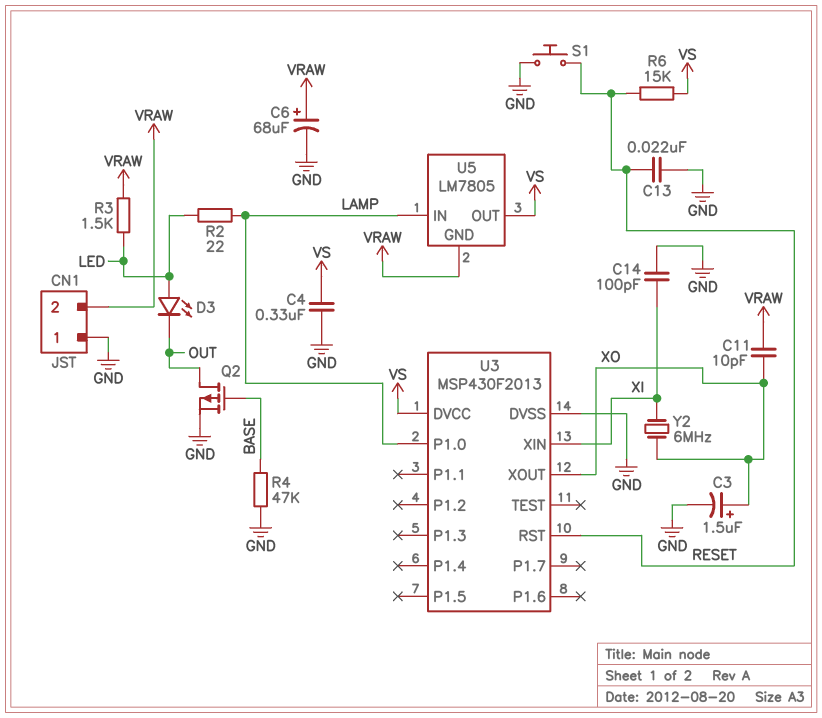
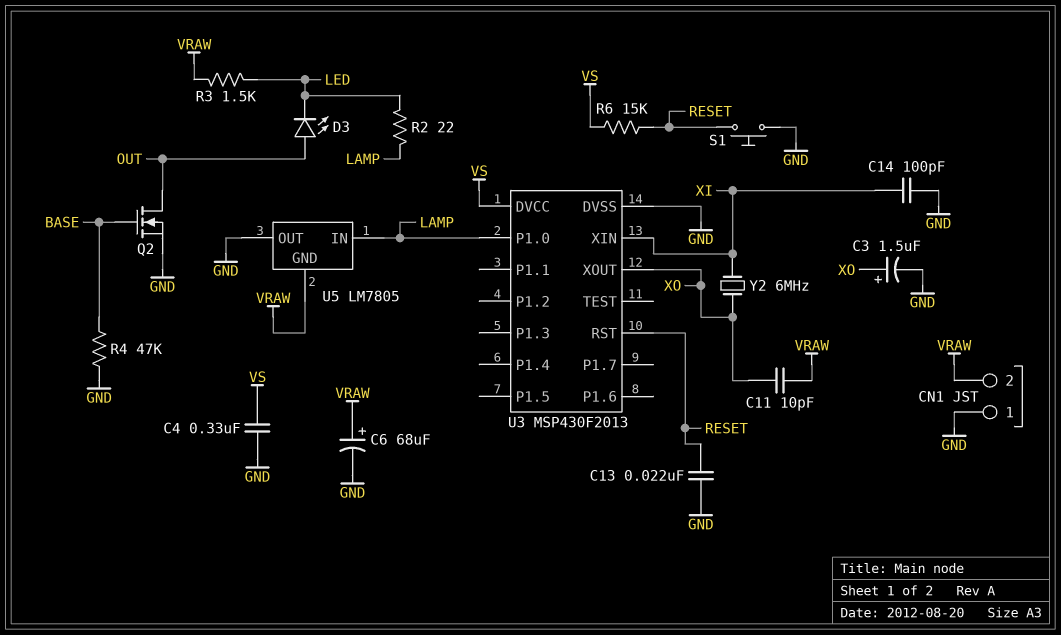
D3: LED (A LED, K OUT) -> LED (A OUT, K LED)
Q2: PMOS (G BASE, D OUT, S GND) -> NMOS (G BASE, D OUT, S GND)
U5 pin OUT: VS -> GND

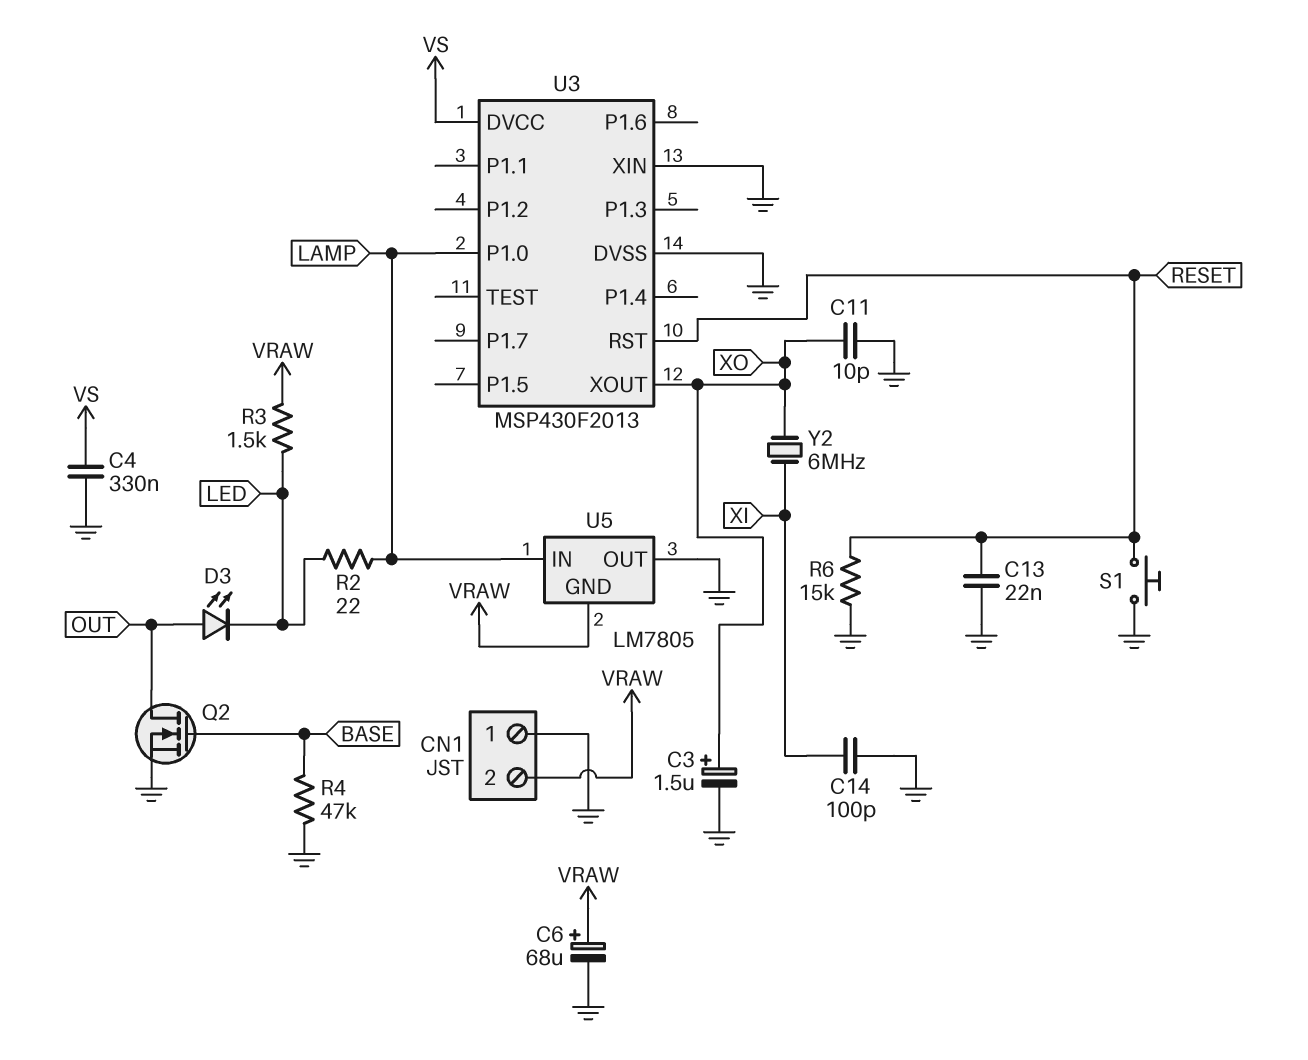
C11: 10pF (VRAW, XO) -> 10pF (GND, XO)
R6: 15k (RESET, VS) -> 15k (GND, RESET)
U3 pin XIN: XI -> GND

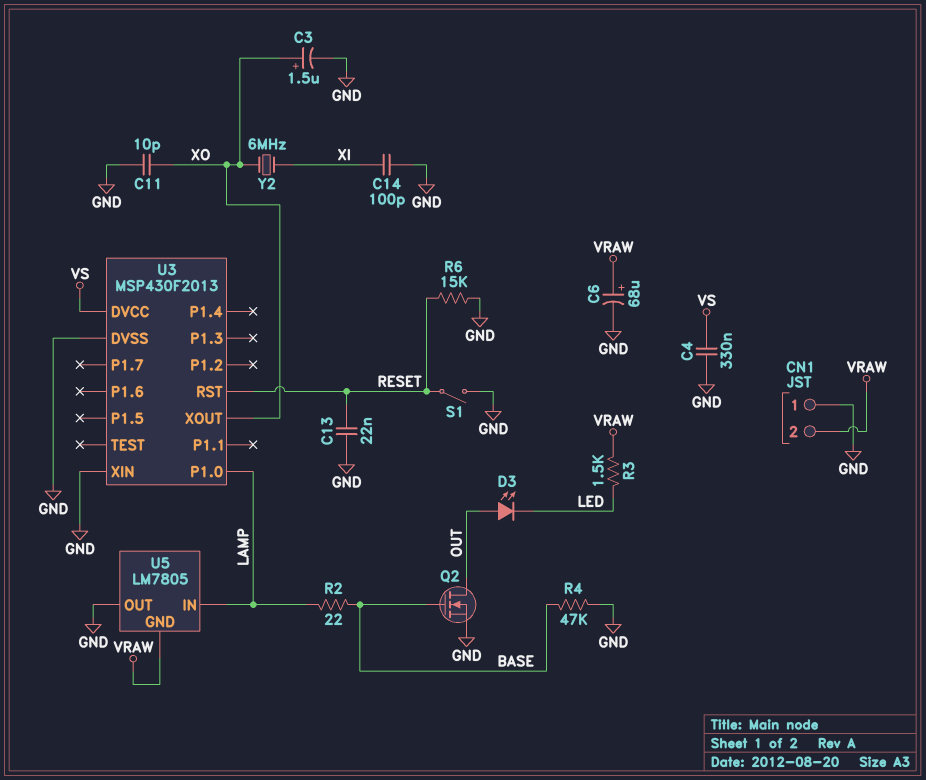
R2: 22 (LAMP, LED) -> 22 (BASE, LAMP)
S1: button (GND, RESET) -> switch (GND, RESET)

